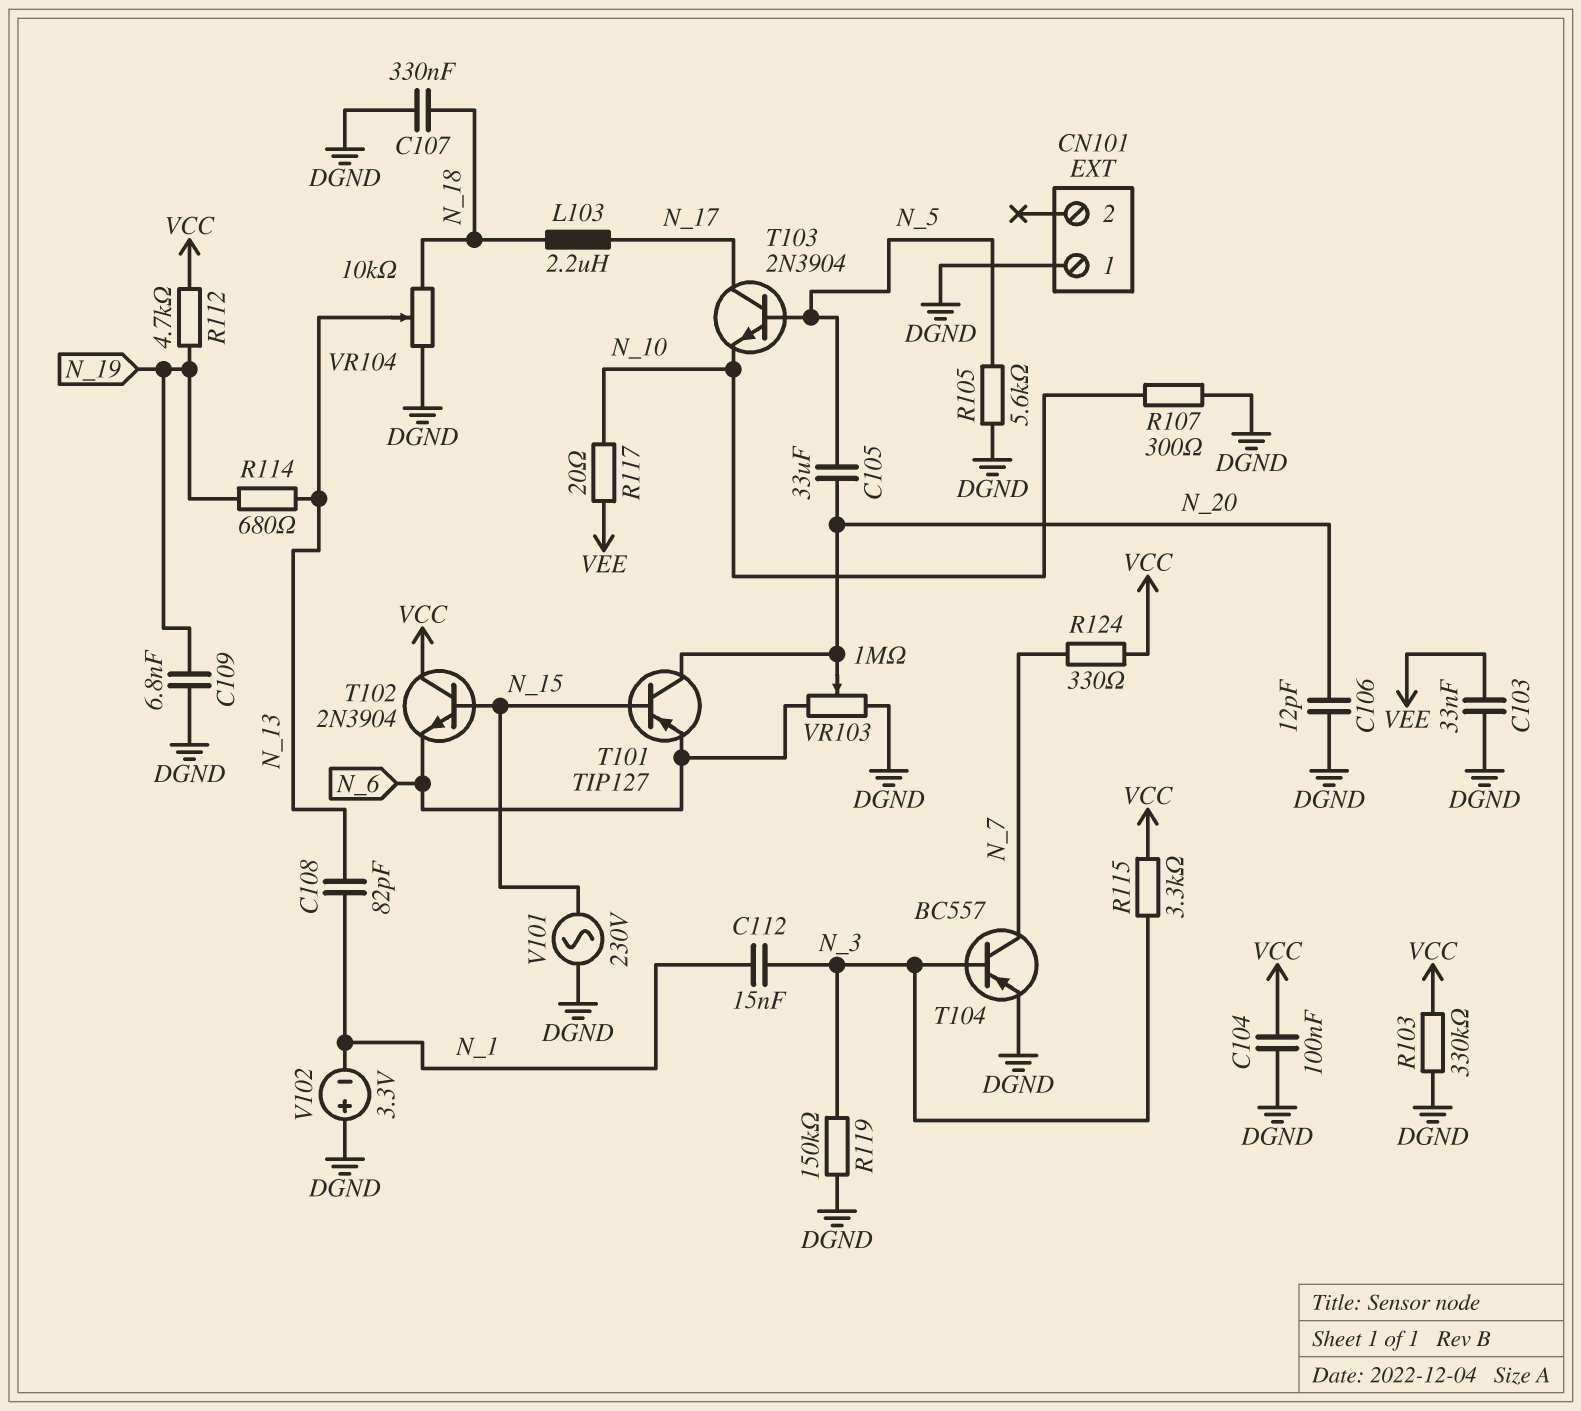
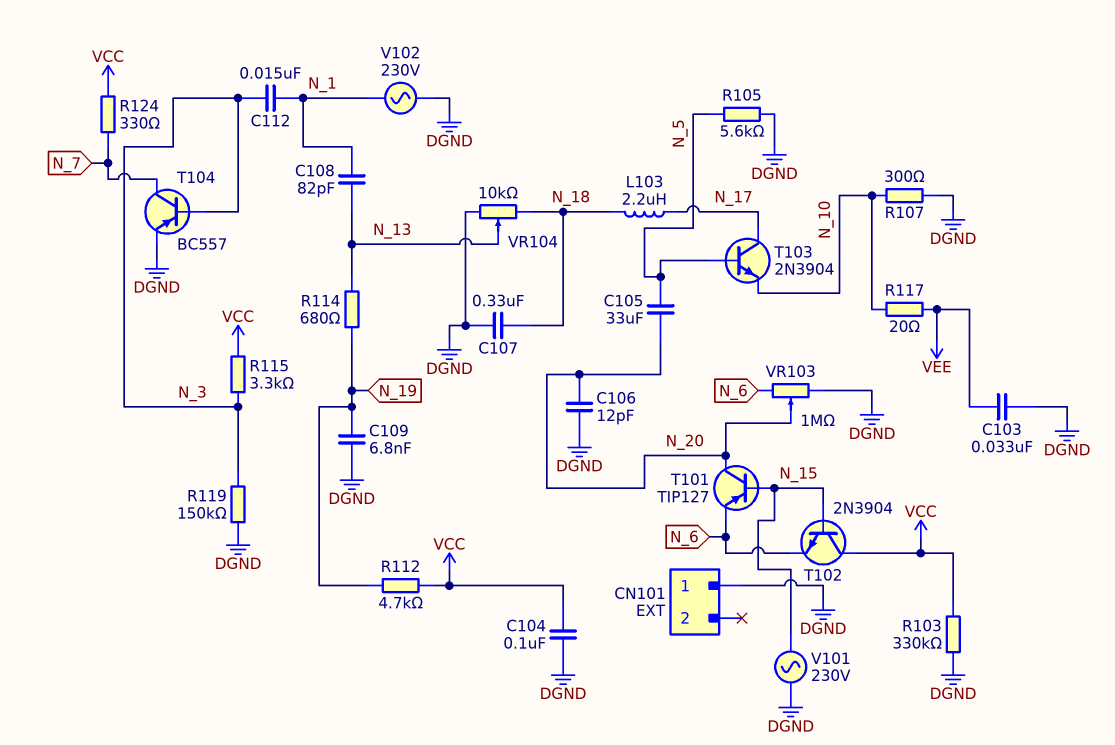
V102: 3.3V (plus DGND, minus N_1) -> AC 230V (DGND, N_1)

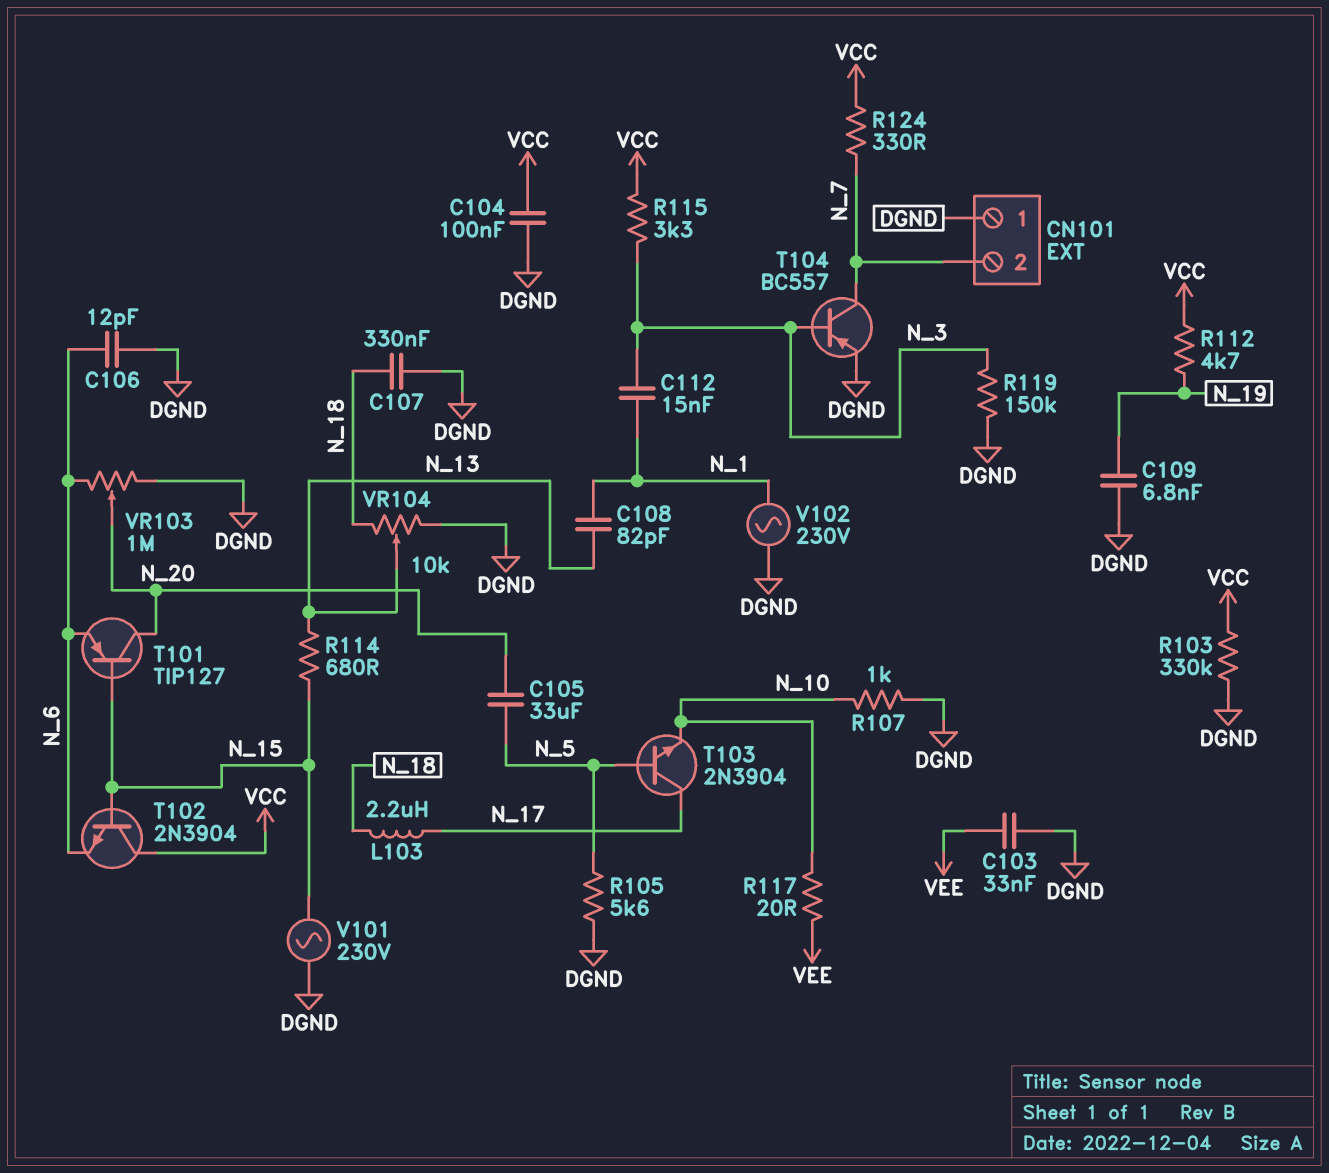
C106: 12pF (DGND, N_20) -> 12pF (DGND, N_6)
CN101 pin 2: none -> N_7
R107: 300 (DGND, N_10) -> 1k (DGND, N_10)
R114: 680 (N_13, N_19) -> 680 (N_13, N_15)

